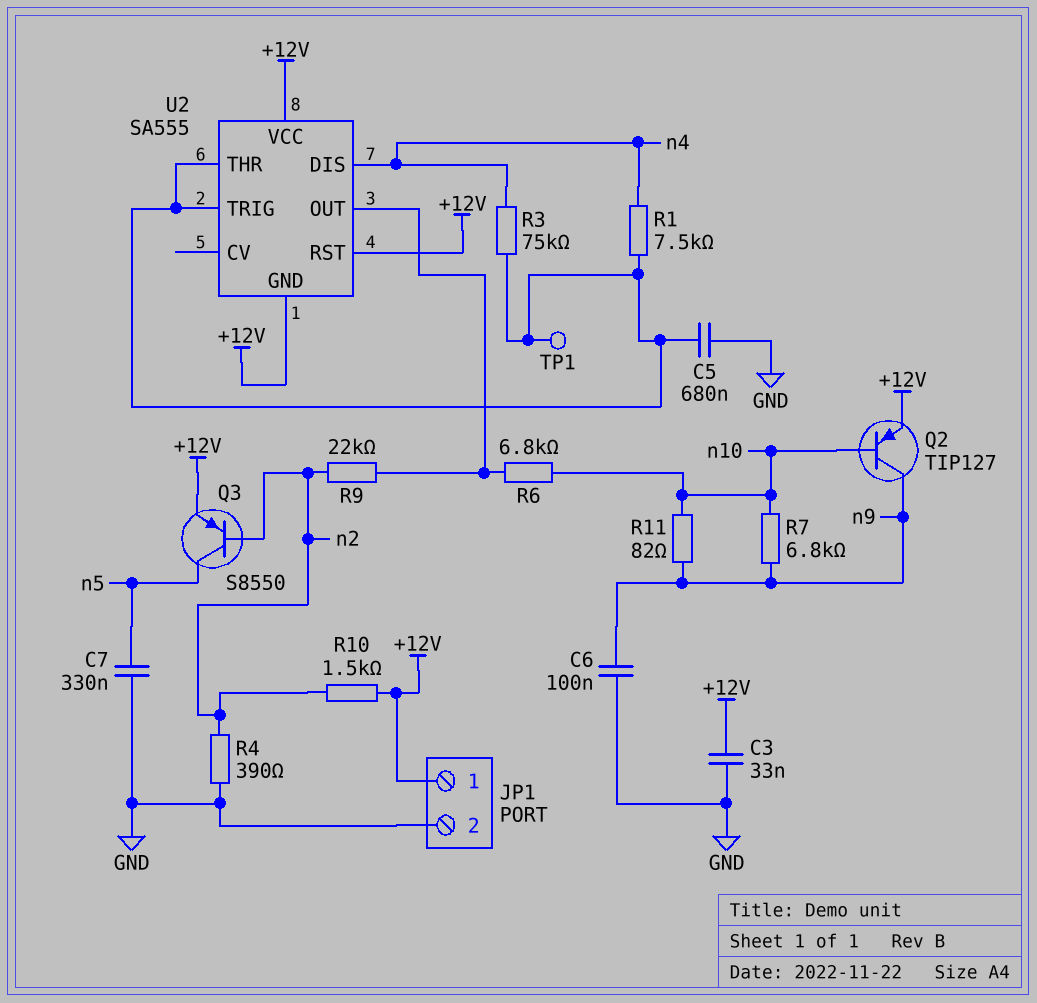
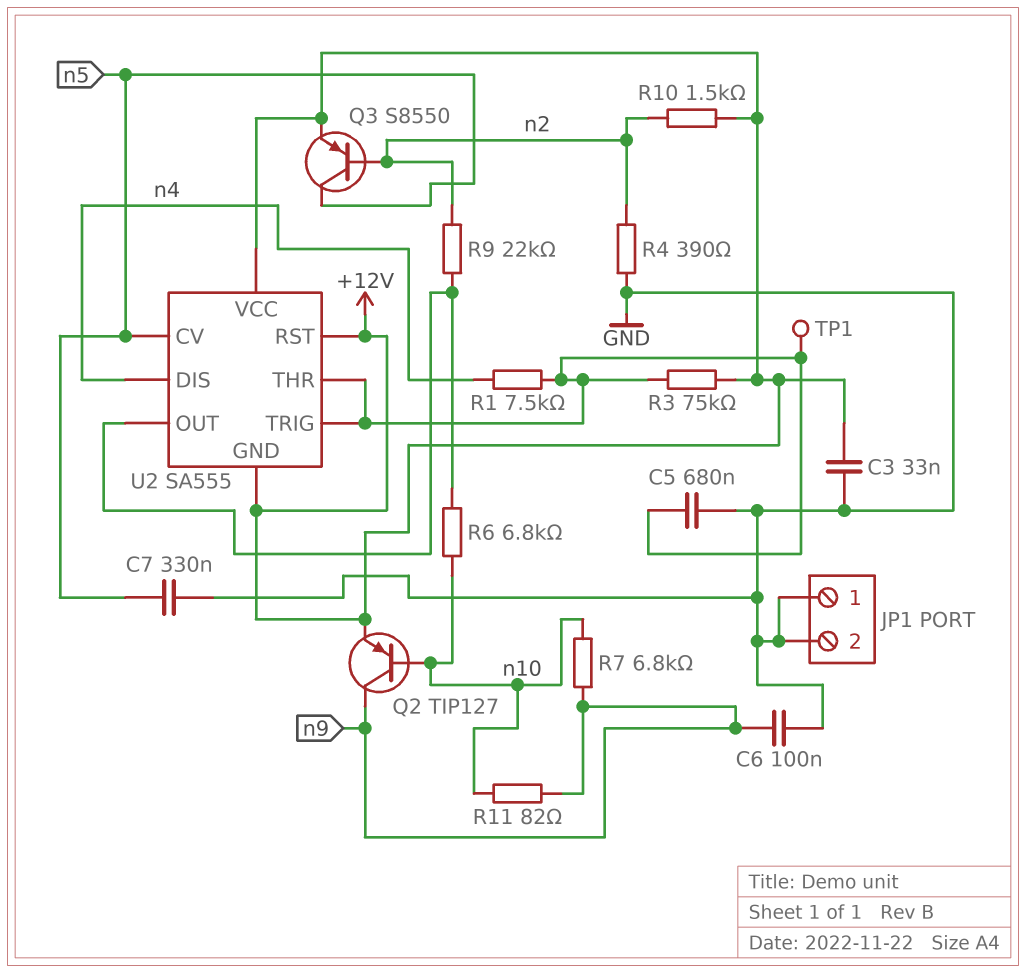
JP1 pin 1: +12V -> GND
R3: 75k (U2/THR, n4) -> 75k (+12V, U2/THR)
U2 pin CV: none -> n5

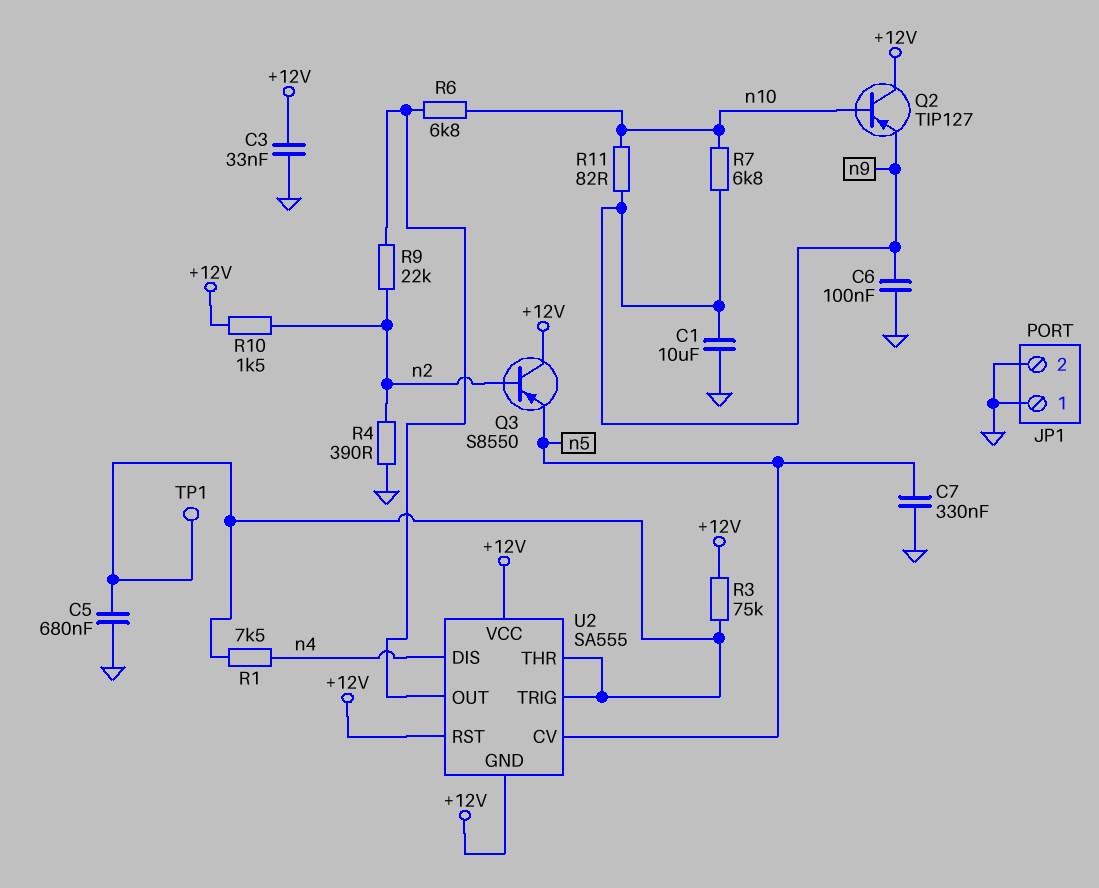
C1: none -> 10uF (GND, n9)
Q2: PNP TIP127 (B n10, C n9, E +12V) -> PNP TIP127 (B n10, C +12V, E n9)
Q3: PNP S8550 (B n2, C n5, E +12V) -> PNP S8550 (B n2, C +12V, E n5)

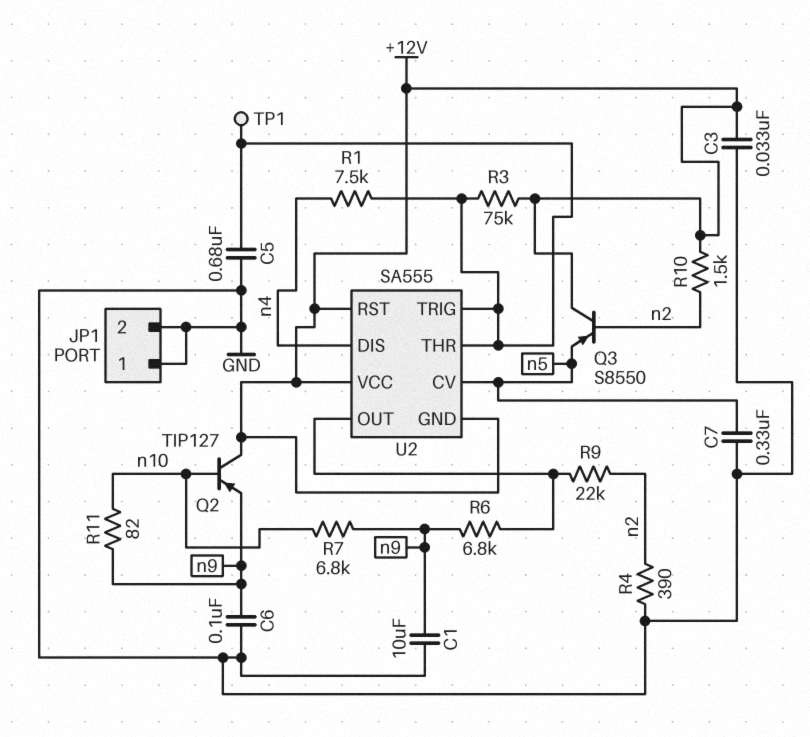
R6: 6.8k (U2/OUT, n10) -> 6.8k (U2/OUT, n9)

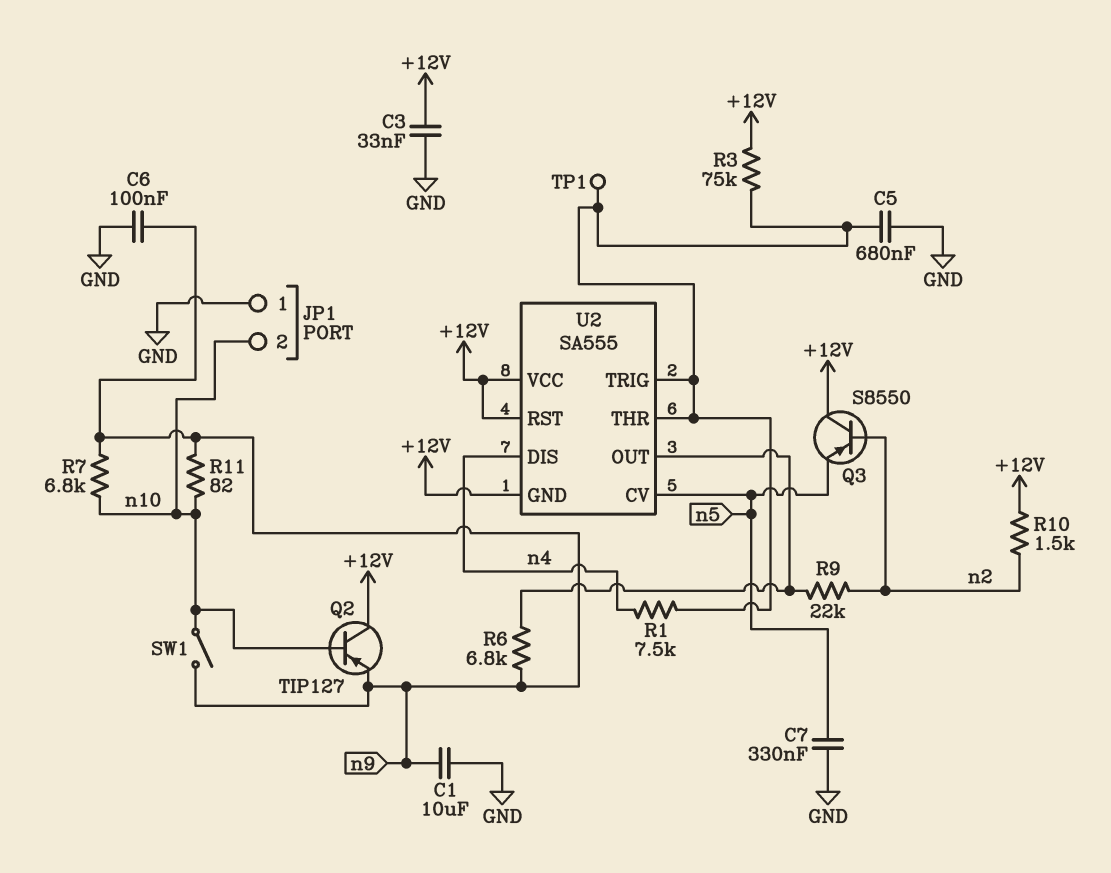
JP1 pin 2: GND -> n10
R4: 390 (GND, n2) -> none
SW1: none -> switch (n9, n10)

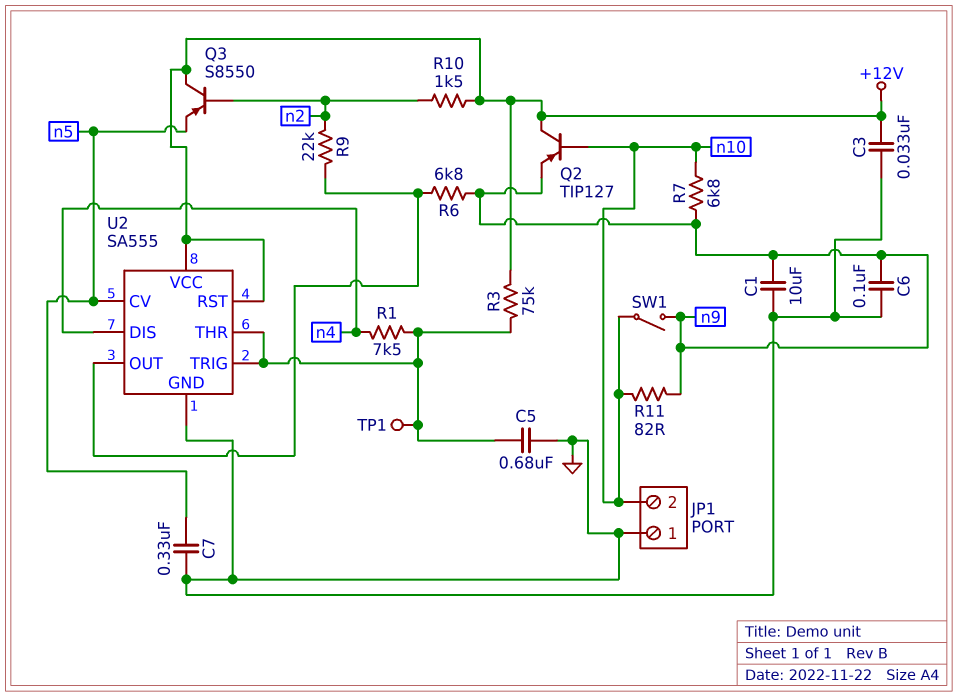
U2 pin GND: +12V -> GND

